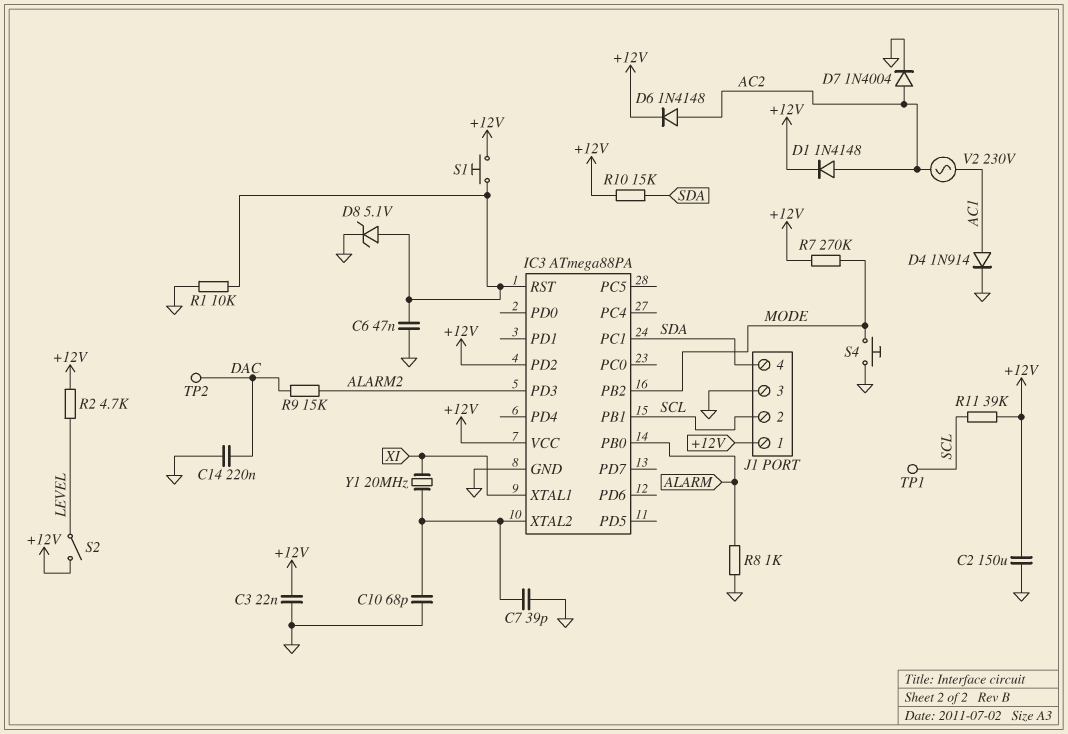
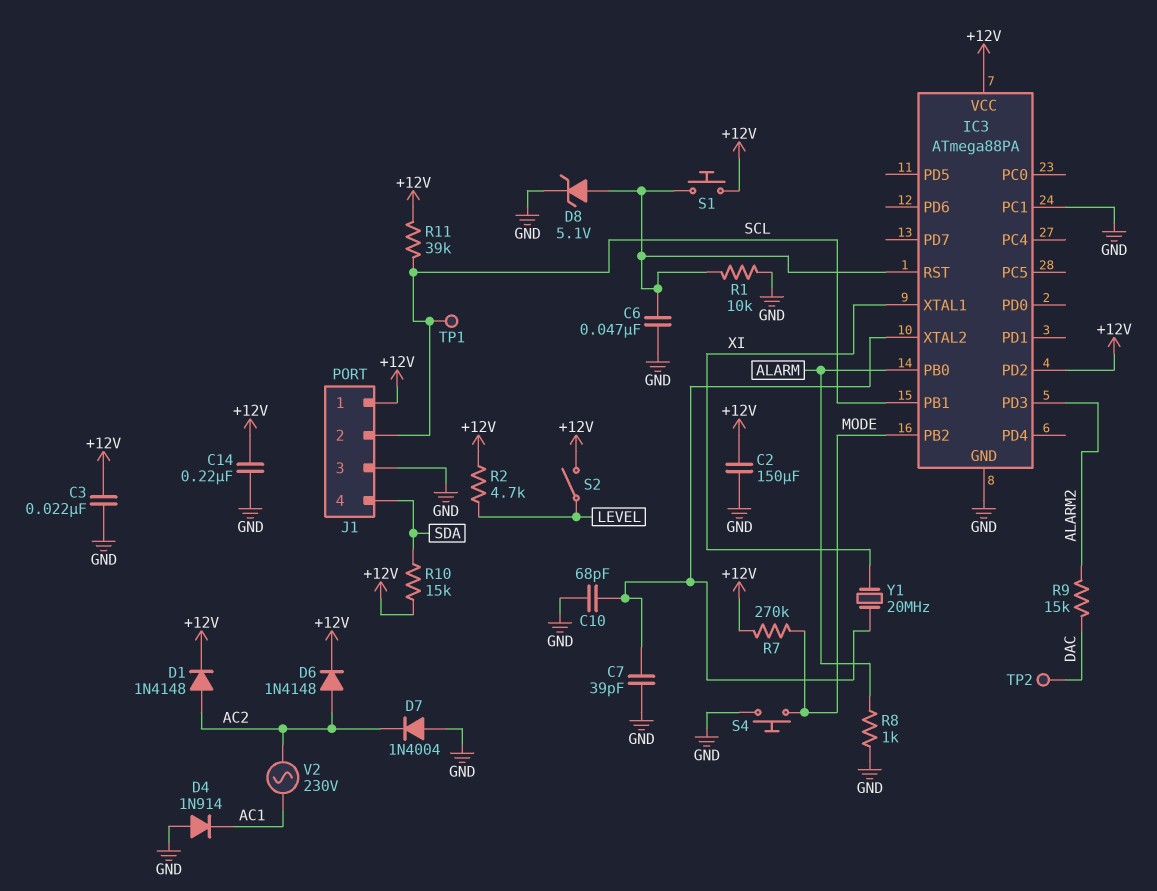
C14: 220nF (DAC, GND) -> 220nF (+12V, GND)
D4: diode 1N914 (A AC1, K GND) -> diode 1N914 (A GND, K AC1)
D7: diode 1N4004 (A AC2, K GND) -> diode 1N4004 (A GND, K AC2)
IC3 pin PC1: SDA -> GND

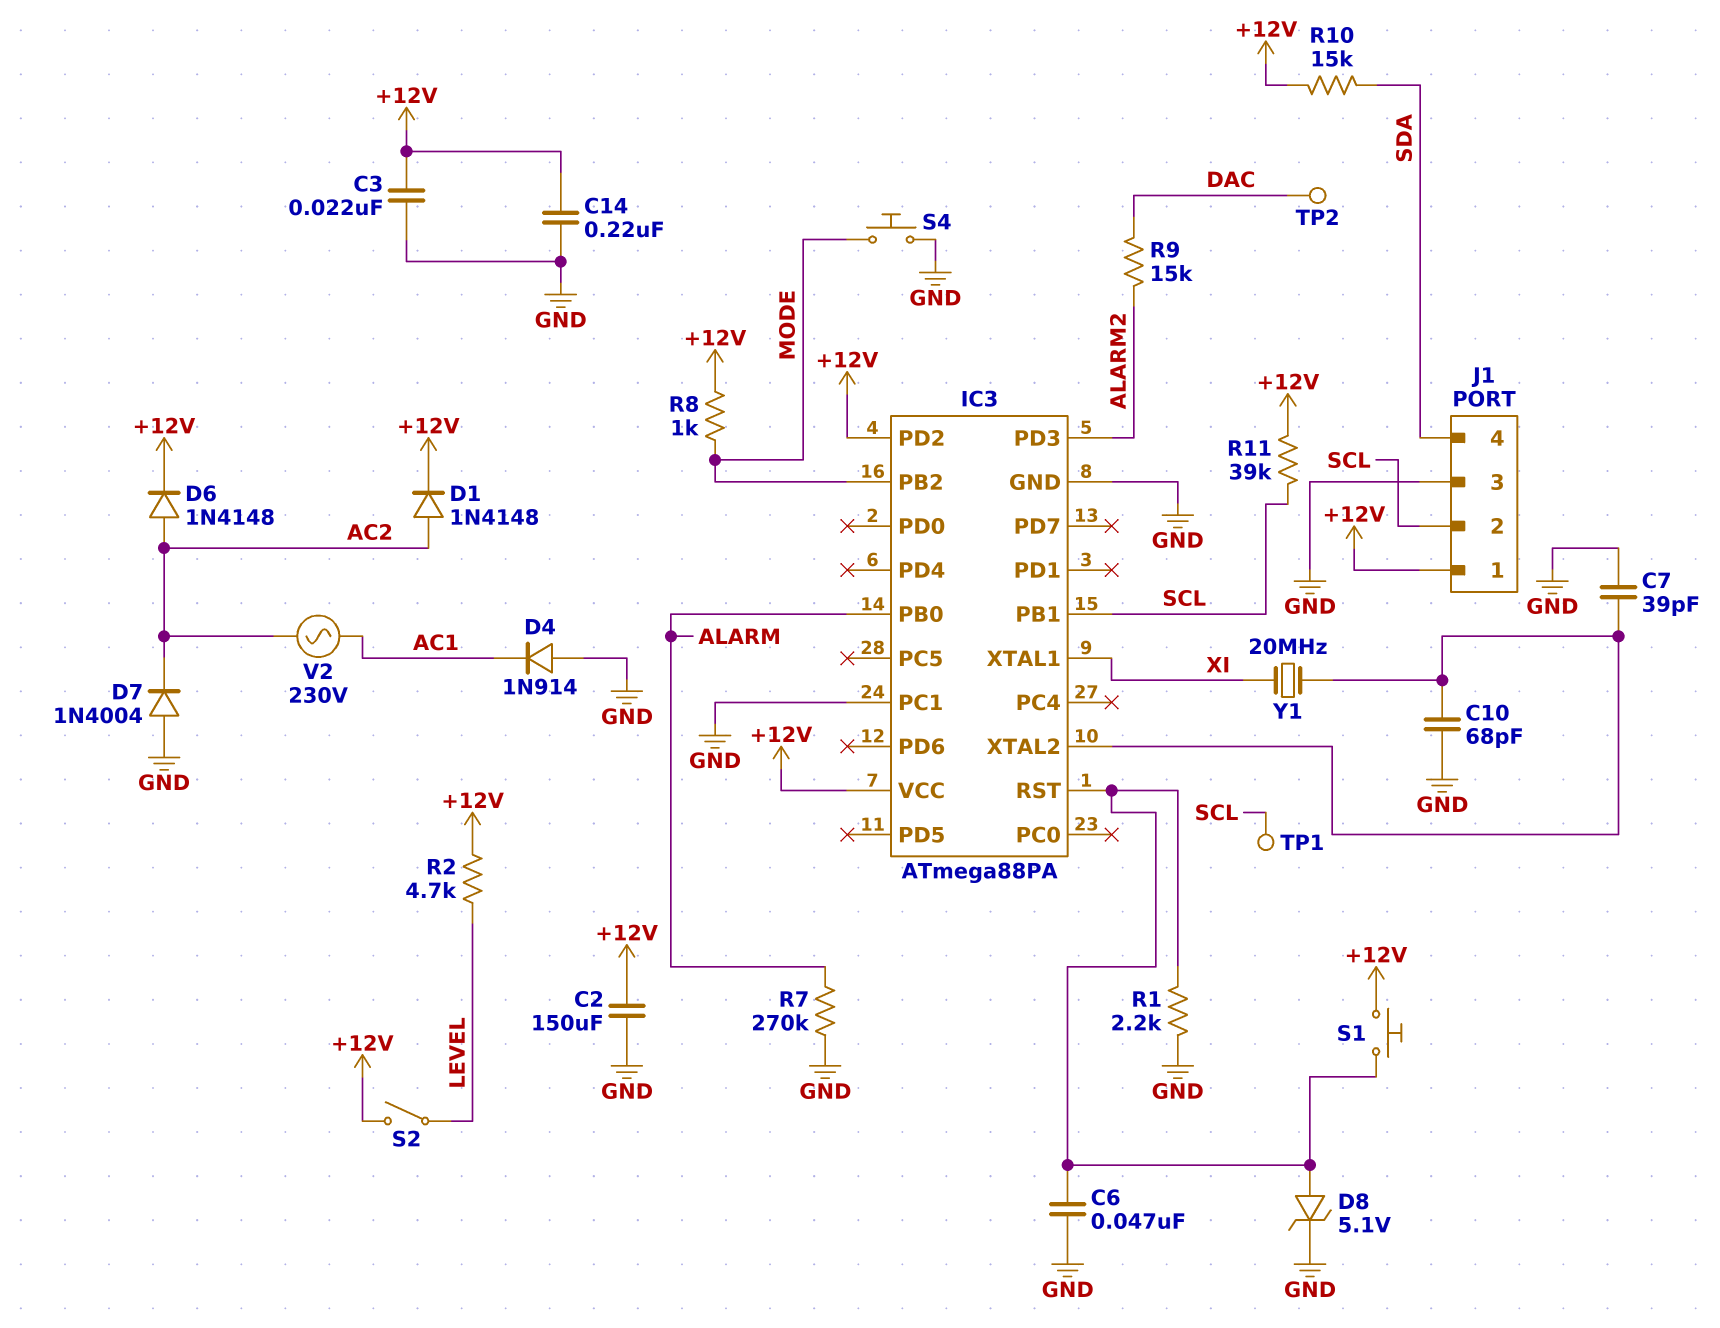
R1: 10k (GND, IC3/RST) -> 2.2k (GND, IC3/RST)
R7: 270k (+12V, MODE) -> 270k (ALARM, GND)
R8: 1k (ALARM, GND) -> 1k (+12V, MODE)

